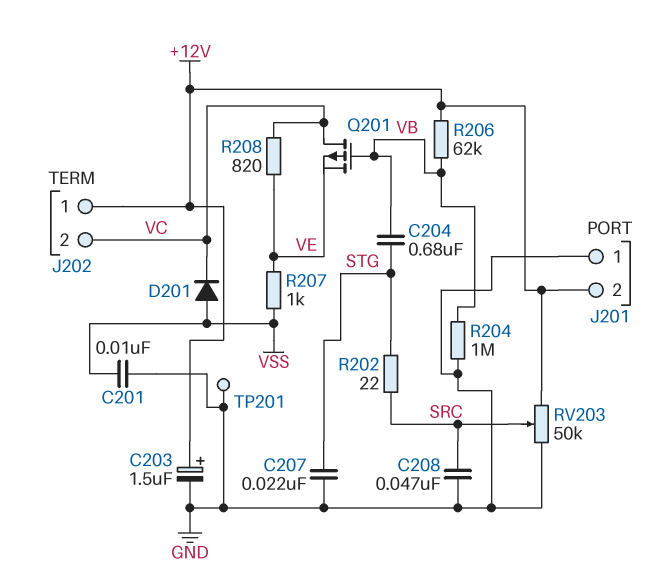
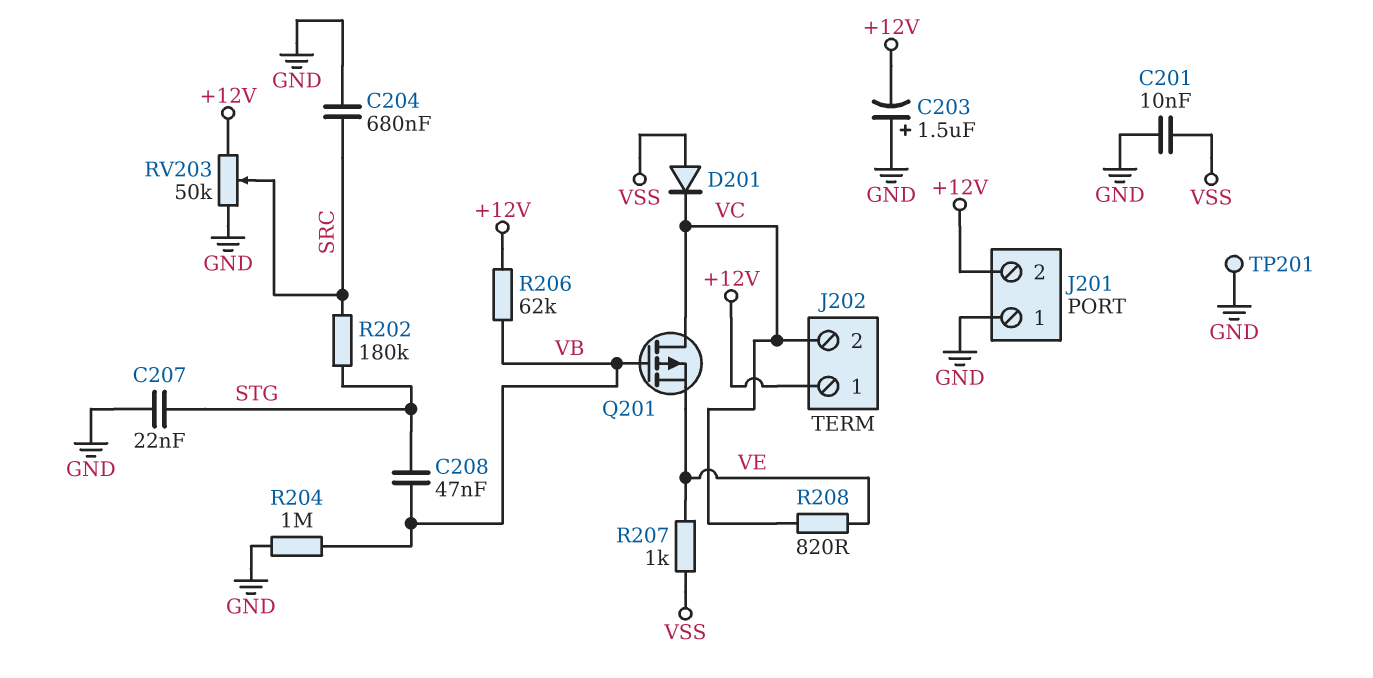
C203: 1.5uF (plus +12V, minus GND) -> 1.5uF (plus GND, minus +12V)
C204: 680nF (STG, VB) -> 680nF (GND, SRC)
C208: 47nF (GND, SRC) -> 47nF (STG, VB)
R202: 22 (SRC, STG) -> 180k (SRC, STG)

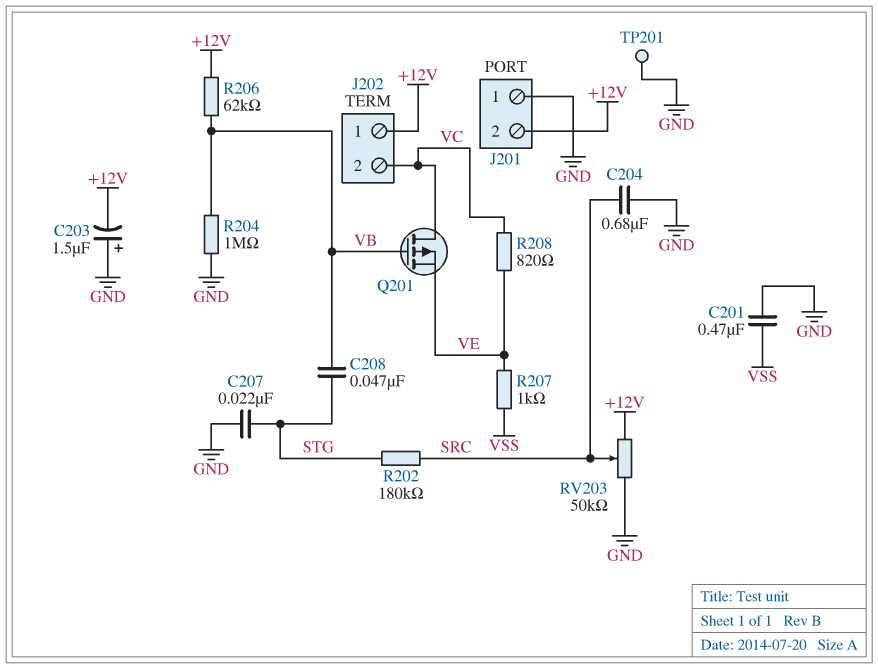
C201: 10nF (GND, VSS) -> 470nF (GND, VSS)
D201: diode (A VSS, K VC) -> none

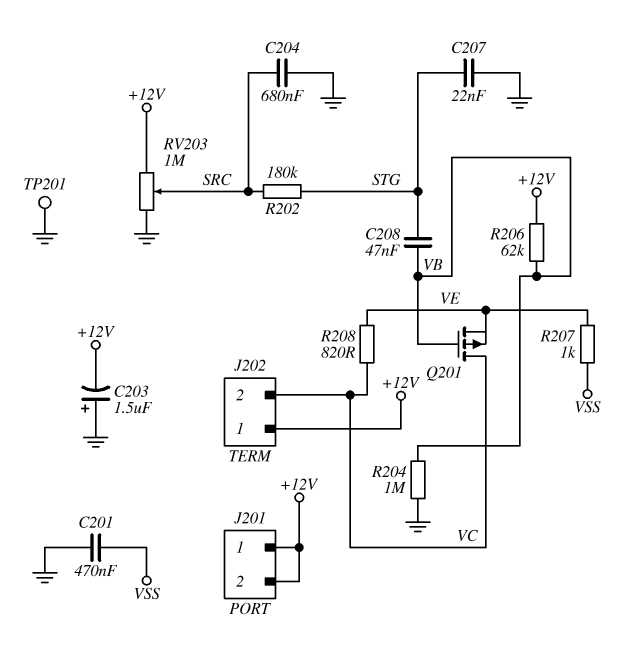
J201 pin 1: GND -> +12V
RV203: 50k (+12V, GND, wiper SRC) -> 1M (+12V, GND, wiper SRC)

